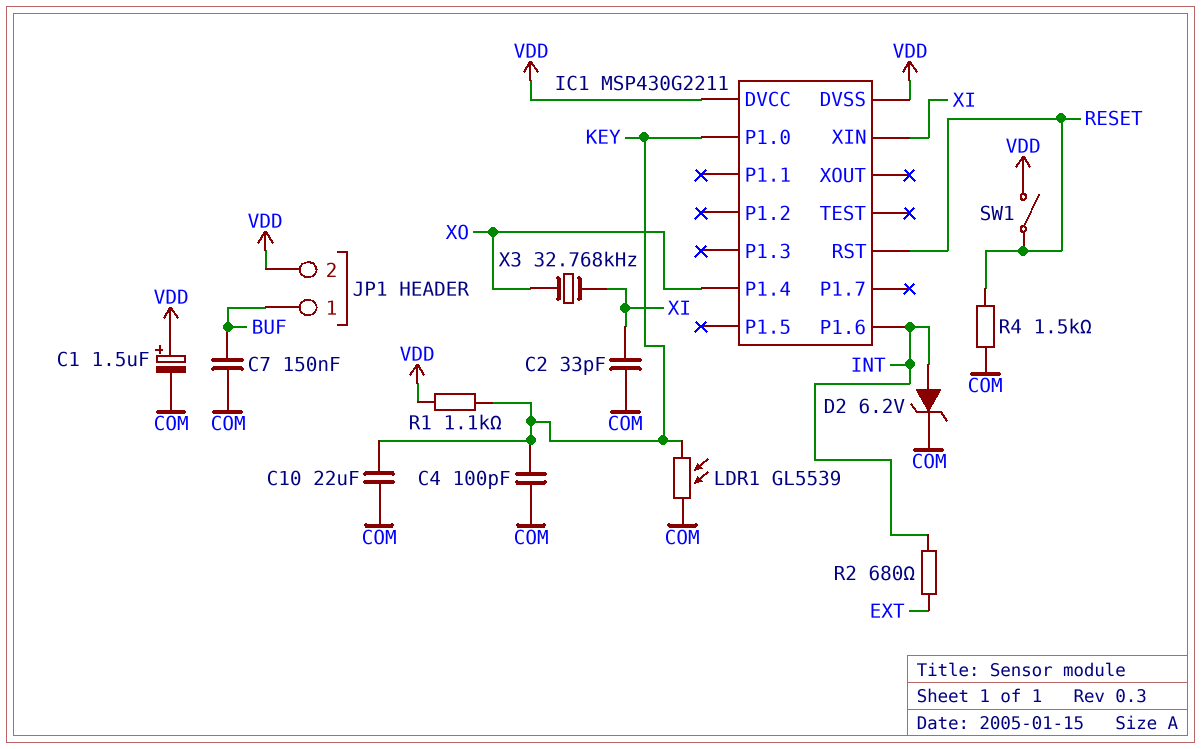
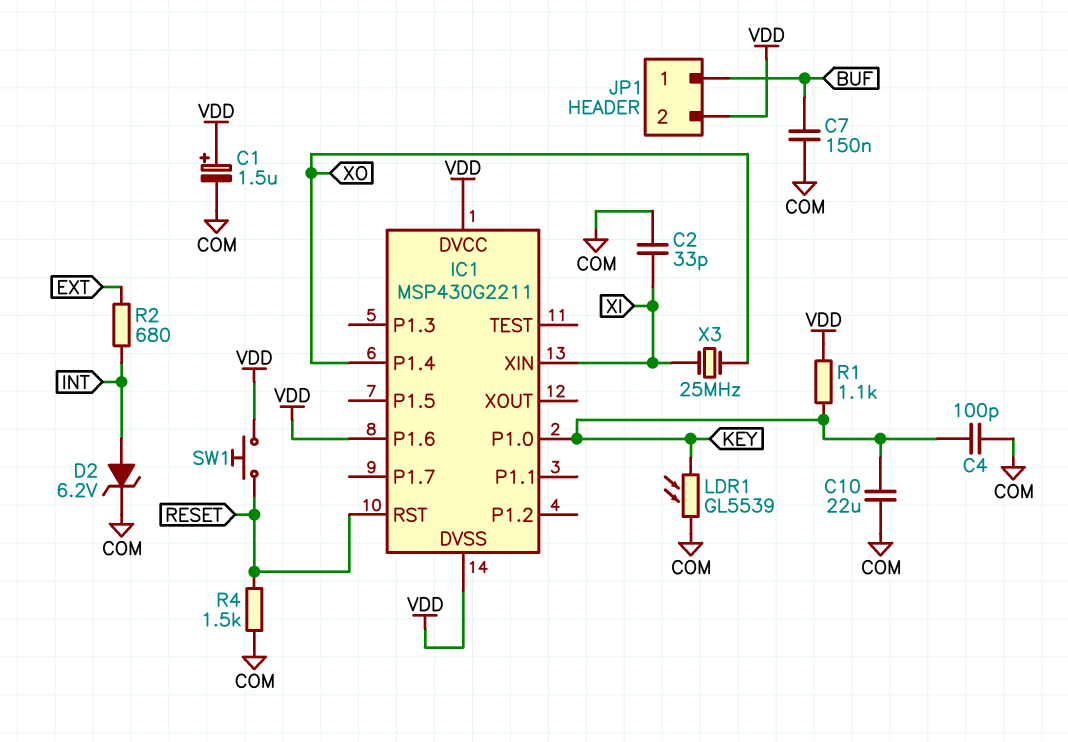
IC1 pin P1.6: INT -> VDD
SW1: switch (RESET, VDD) -> button (RESET, VDD)
X3: 32.768kHz (XI, XO) -> 25MHz (XI, XO)

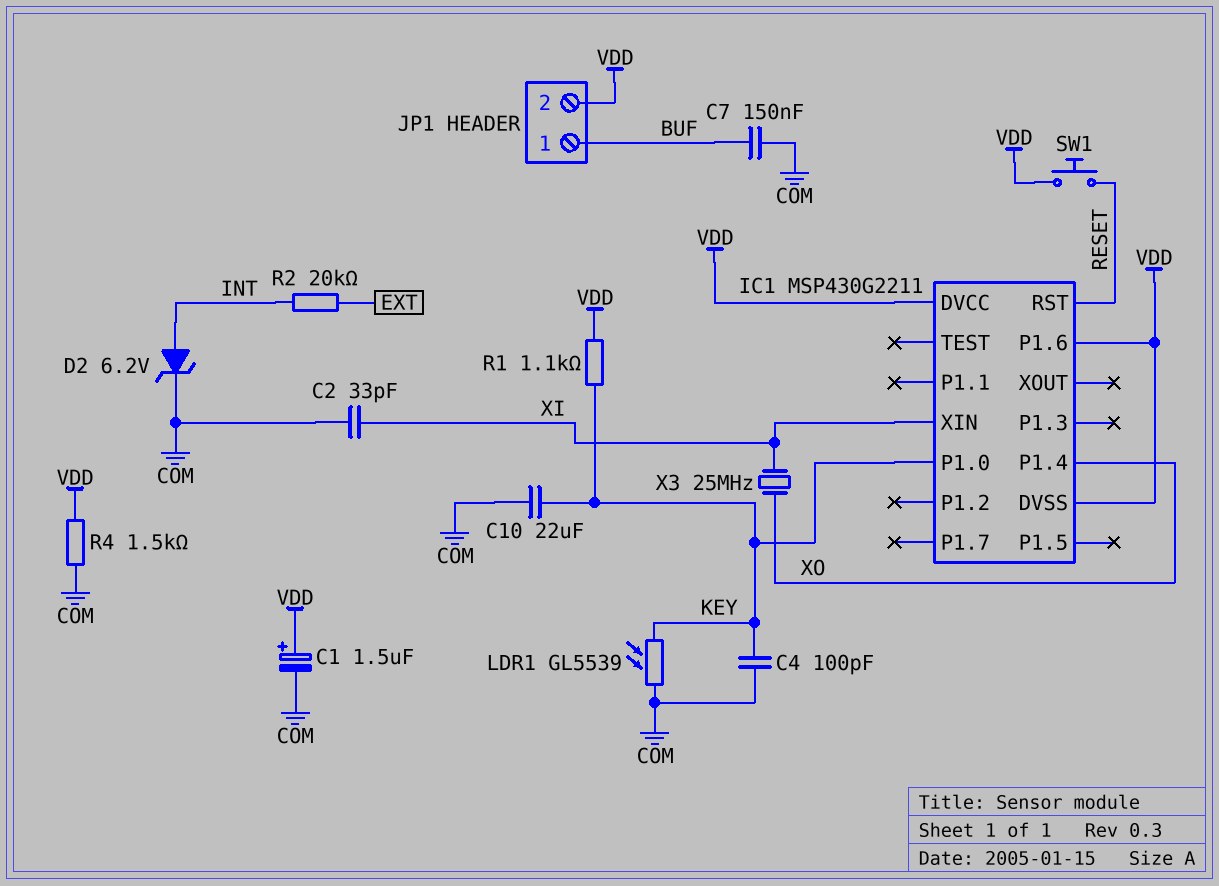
R2: 680 (EXT, INT) -> 20k (EXT, INT)
R4: 1.5k (COM, RESET) -> 1.5k (COM, VDD)

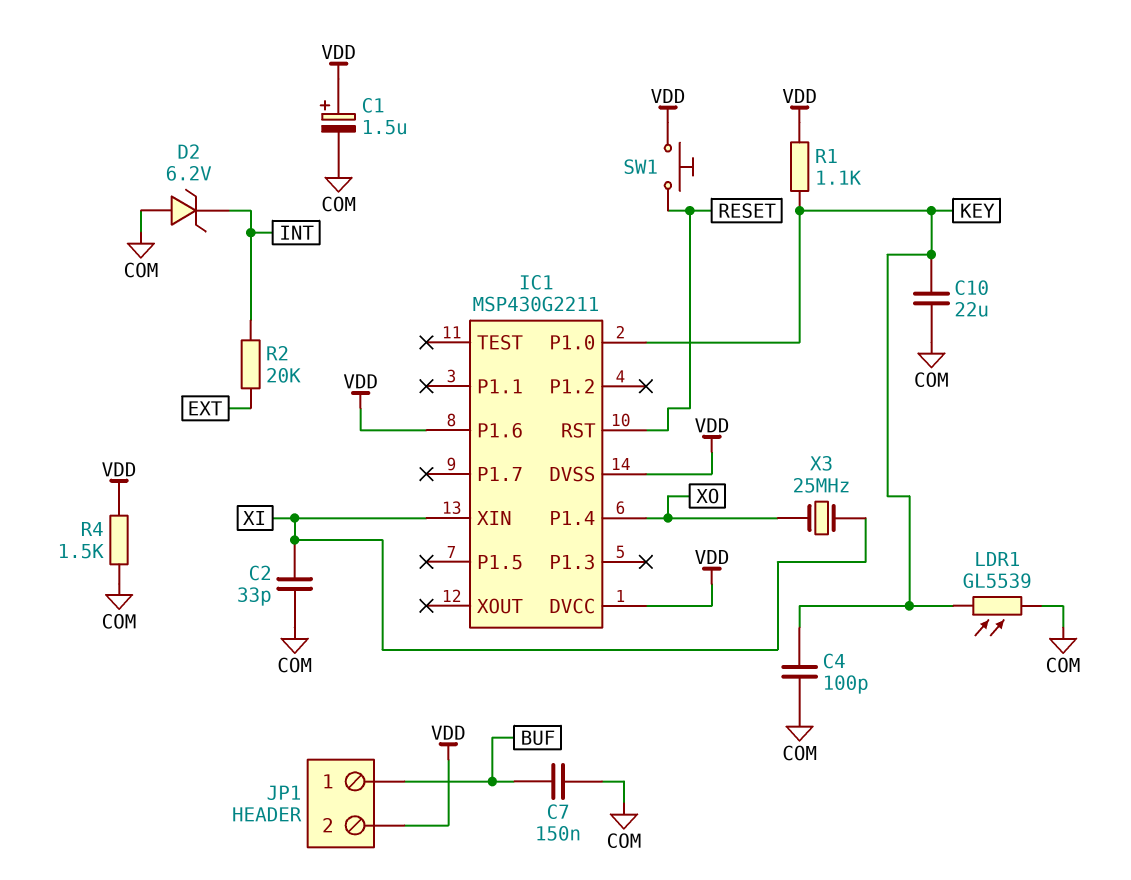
D2: zener 6.2V (A INT, K COM) -> zener 6.2V (A COM, K INT)

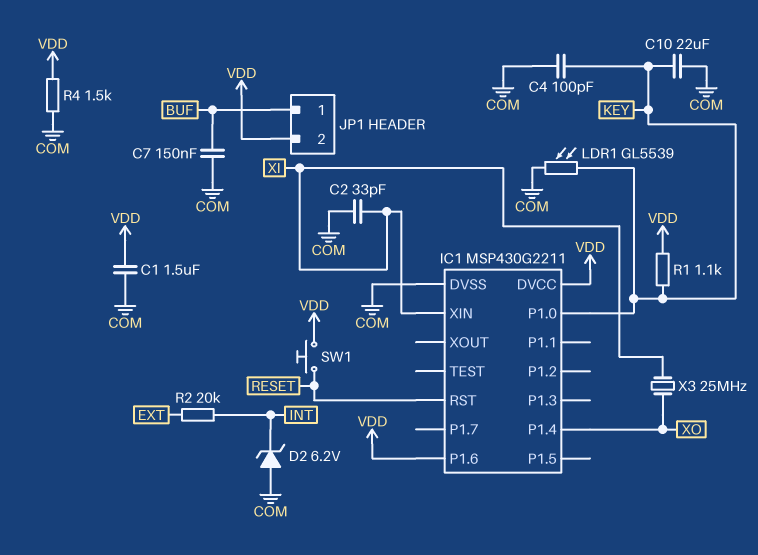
C1: 1.5uF (plus VDD, minus COM) -> 1.5uF (COM, VDD)
IC1 pin DVSS: VDD -> COM

